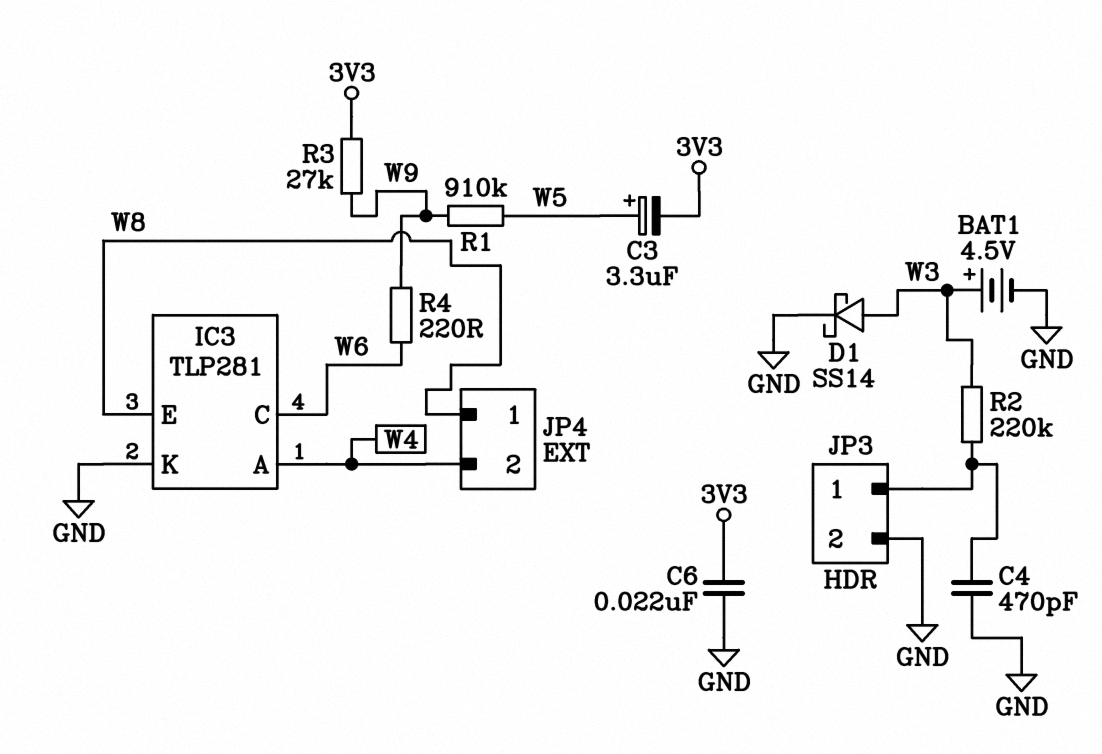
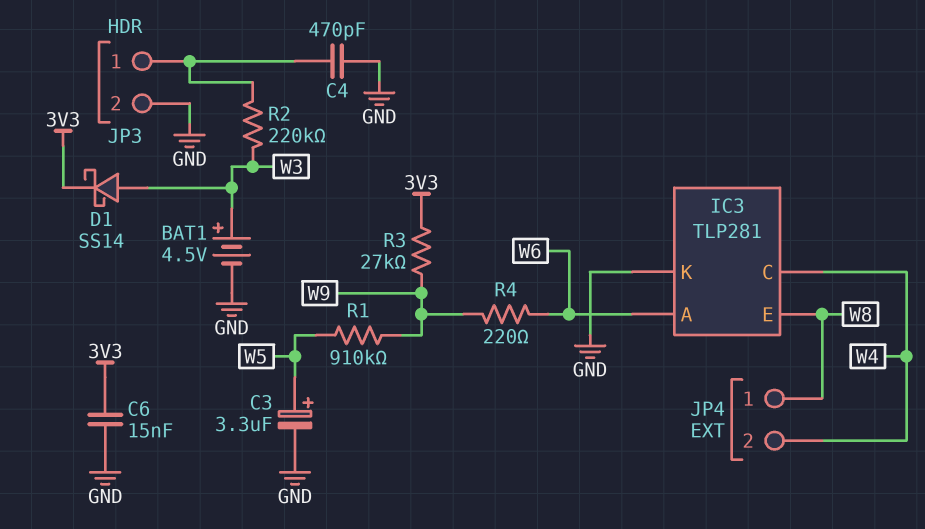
C3: 3.3uF (plus W5, minus 3V3) -> 3.3uF (plus W5, minus GND)
C6: 22nF (3V3, GND) -> 15nF (3V3, GND)
D1: schottky SS14 (A W3, K GND) -> schottky SS14 (A W3, K 3V3)
IC3 pin A: W4 -> W6
IC3 pin C: W6 -> W4

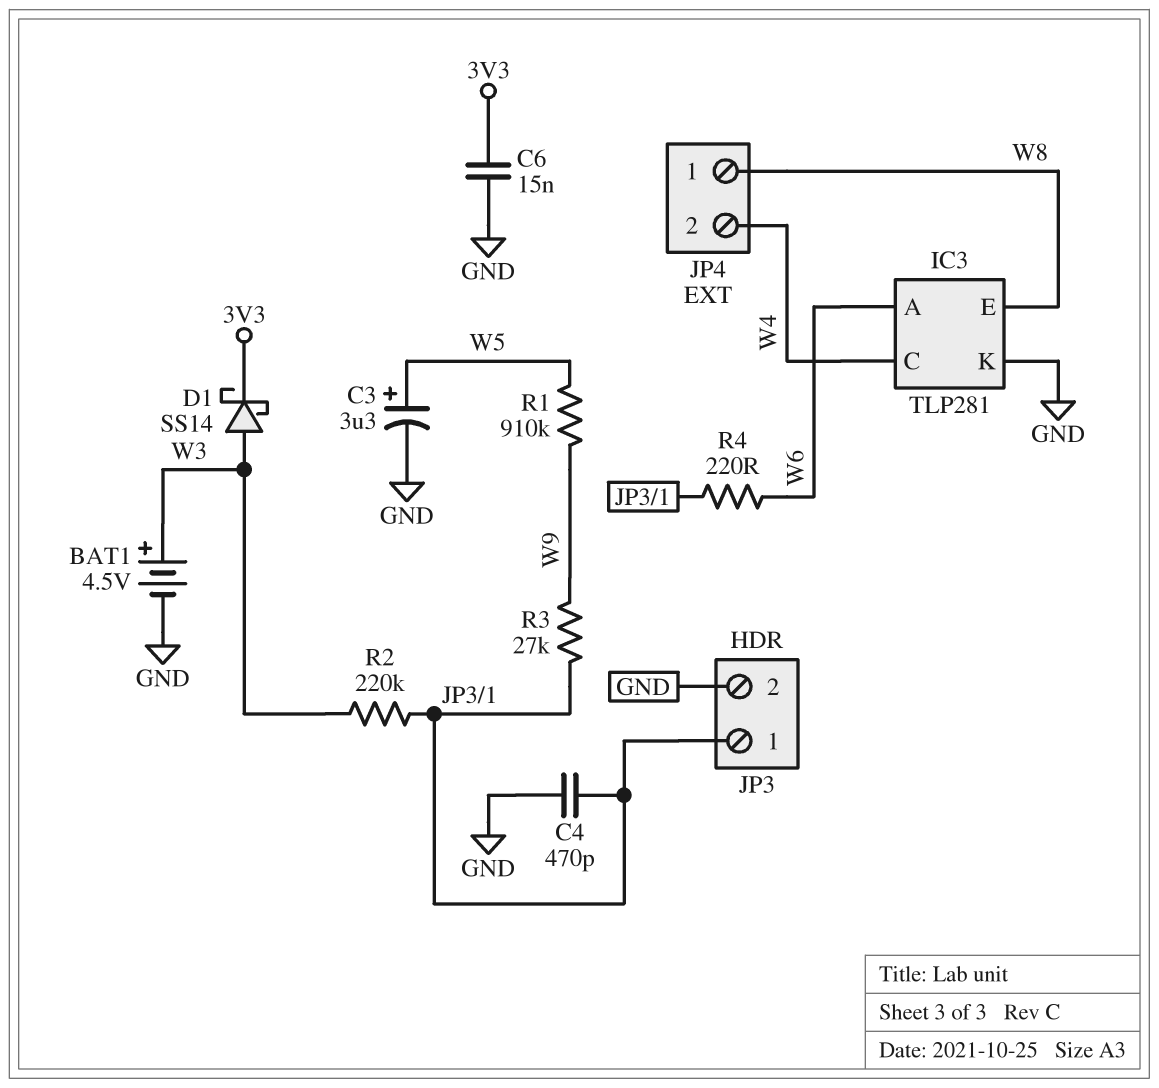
R3: 27k (3V3, W9) -> 27k (JP3/1, W9)
R4: 220 (W6, W9) -> 220 (JP3/1, W6)

